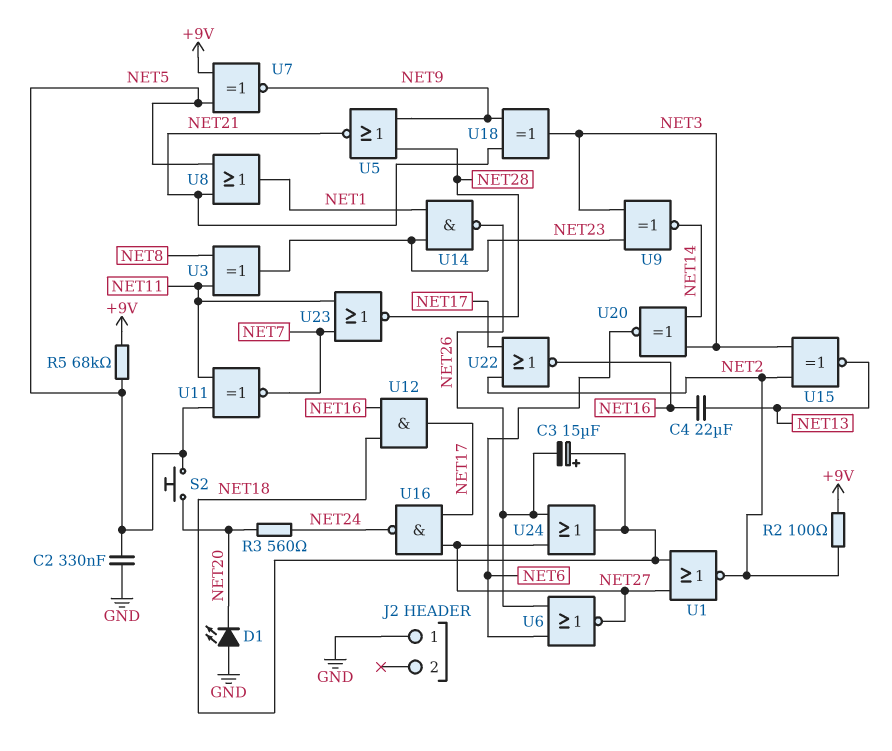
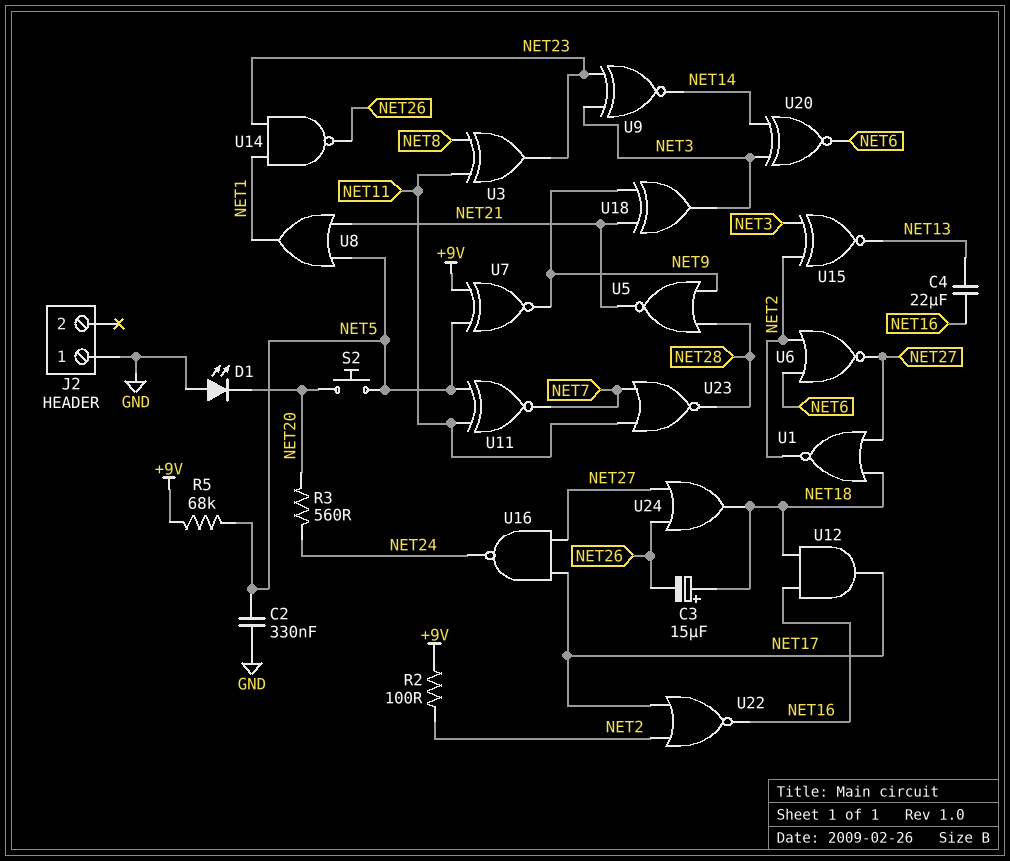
U6: NOR (in NET6, in NET26, out NET27) -> NOR (in NET2, in NET6, out NET27)

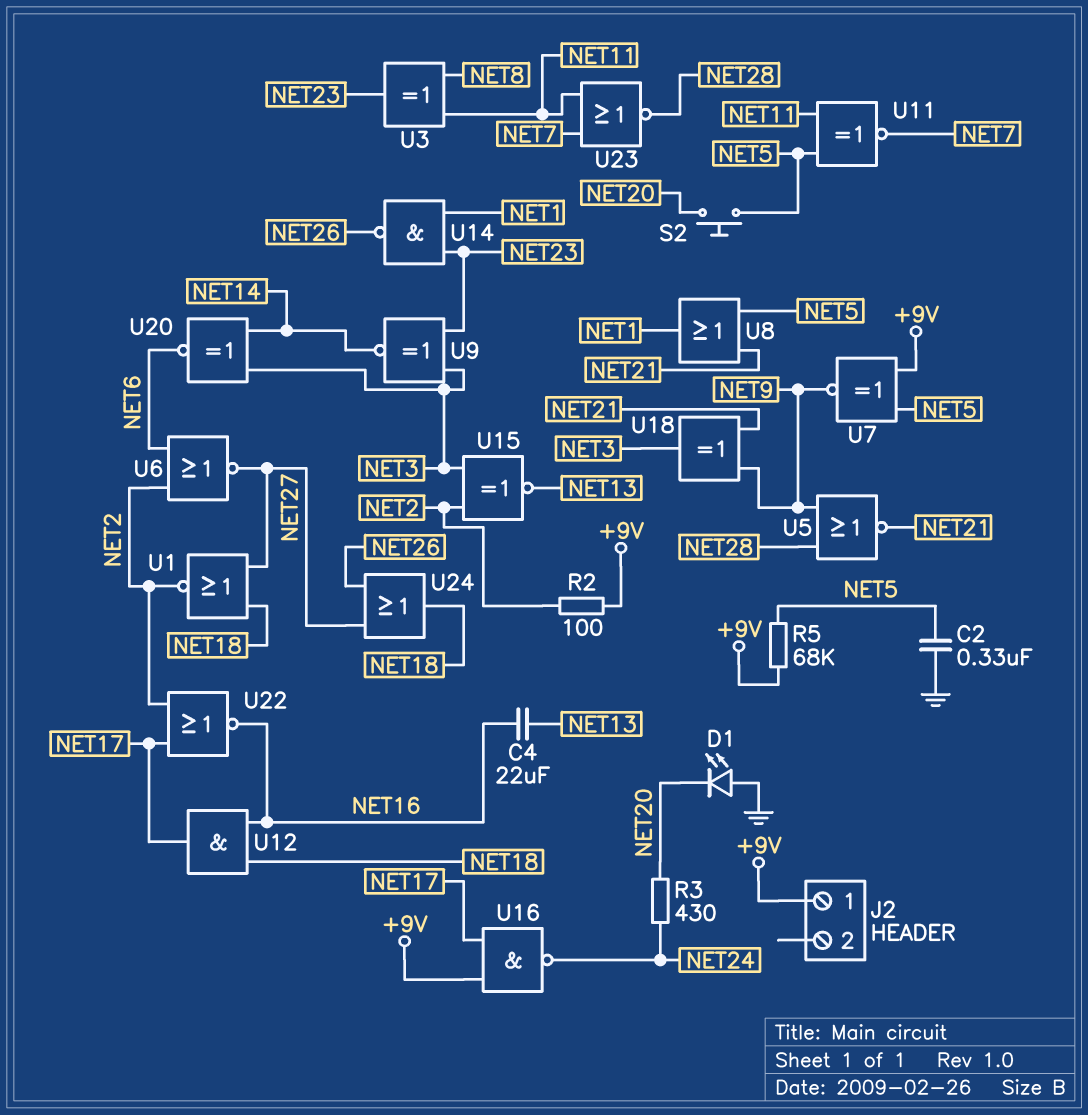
C3: 15uF (plus NET18, minus NET26) -> none
J2 pin 1: GND -> +9V
R3: 560 (NET20, NET24) -> 430 (NET20, NET24)
U16: NAND (in NET17, in NET27, out NET24) -> NAND (in +9V, in NET17, out NET24)

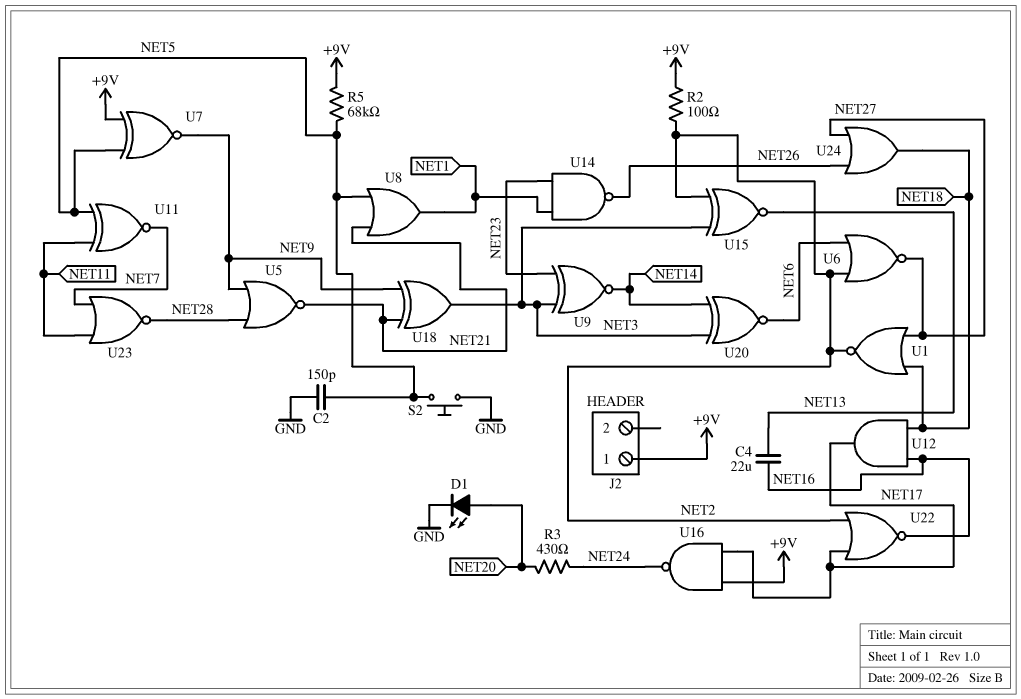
C2: 330nF (GND, NET5) -> 150pF (GND, NET5)
D1: LED (A GND, K NET20) -> LED (A NET20, K GND)
S2: button (NET5, NET20) -> button (GND, NET5)
U3: XOR (in NET8, in NET11, out NET23) -> none

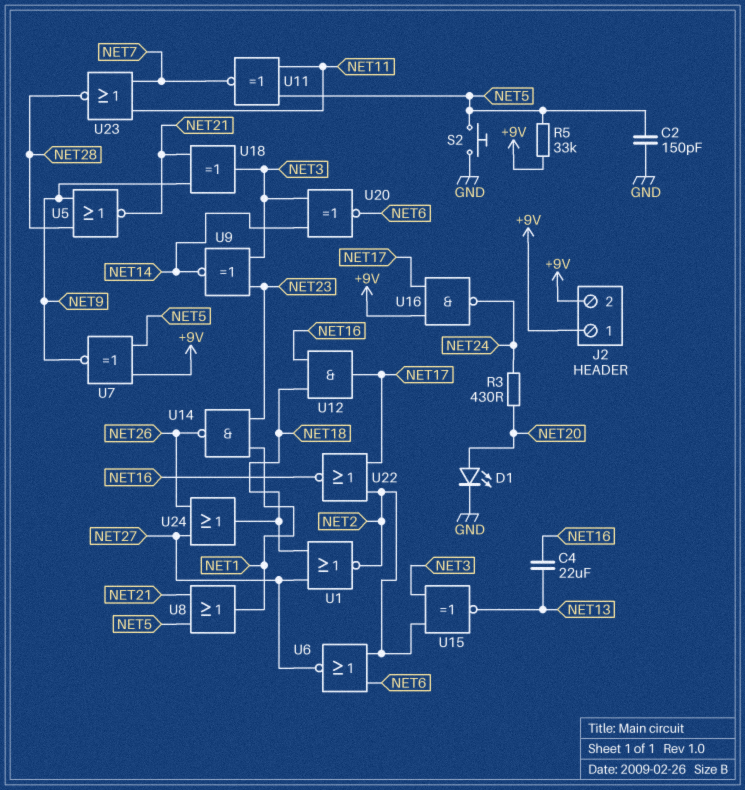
J2 pin 2: none -> +9V
R2: 100 (+9V, NET2) -> none
R5: 68k (+9V, NET5) -> 33k (+9V, NET5)

